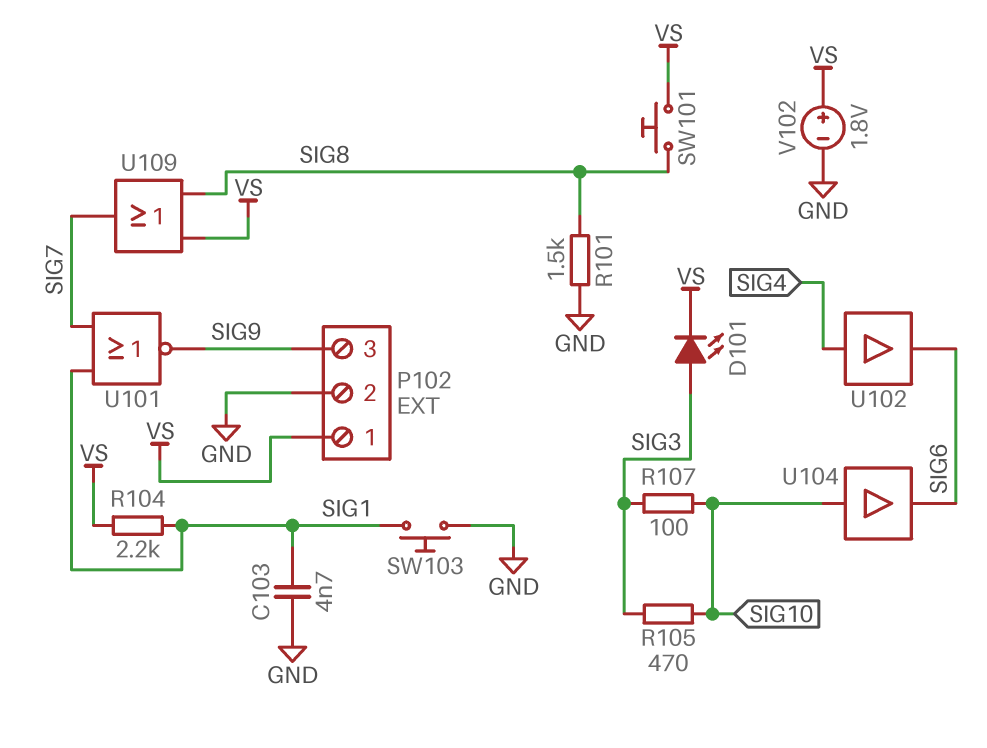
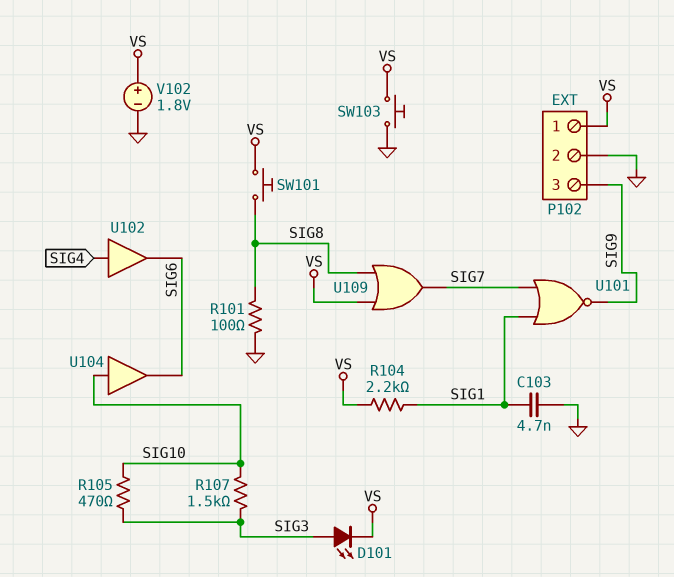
R101: 1.5k (GND, SIG8) -> 100 (GND, SIG8)
R107: 100 (SIG3, SIG10) -> 1.5k (SIG3, SIG10)
SW103: button (GND, SIG1) -> button (GND, VS)

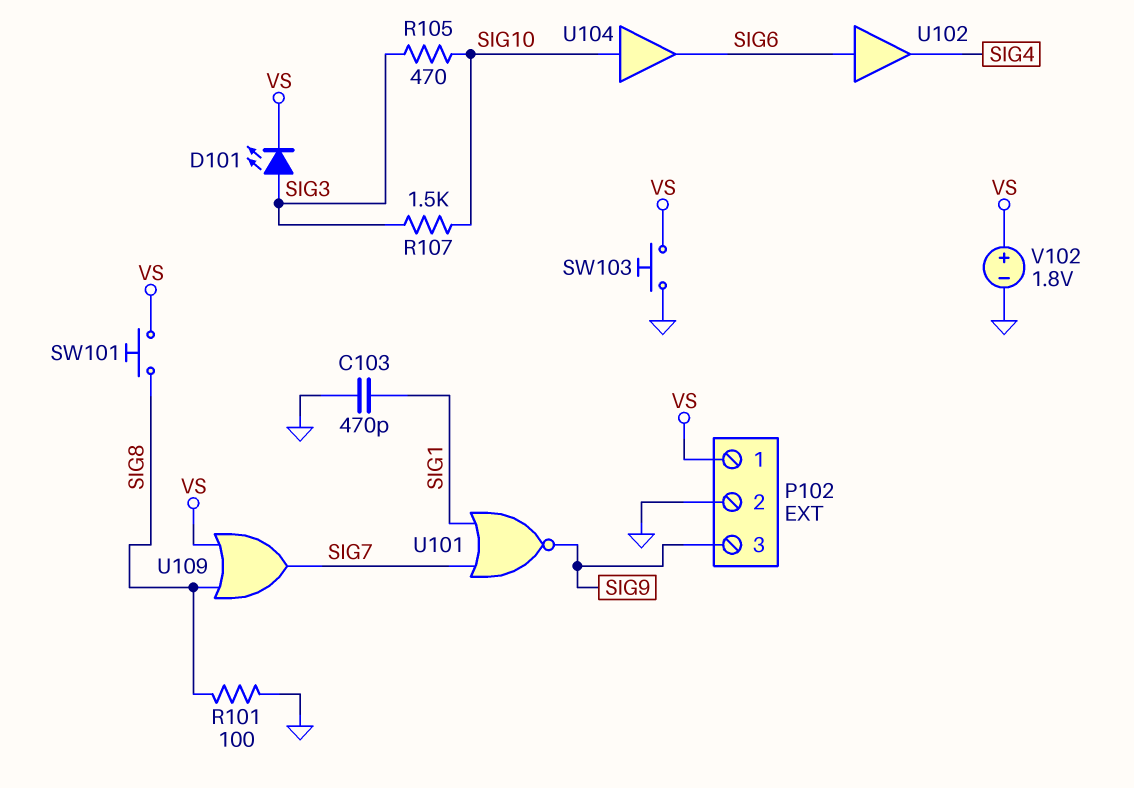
C103: 4.7nF (GND, SIG1) -> 470pF (GND, SIG1)
R104: 2.2k (SIG1, VS) -> none
U102: buffer (in SIG4, out SIG6) -> buffer (in SIG6, out SIG4)

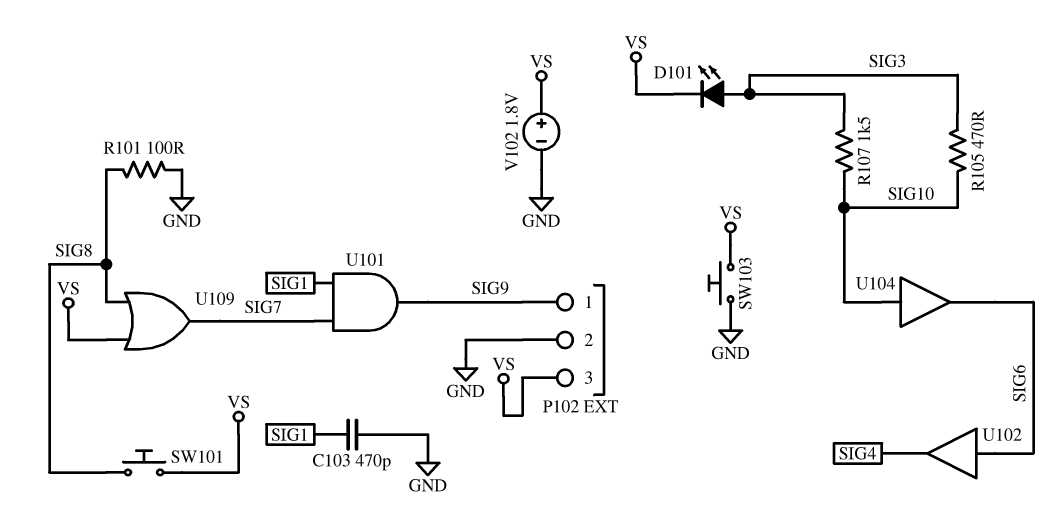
P102 pin 1: VS -> SIG9
P102 pin 3: SIG9 -> VS
U101: NOR (in SIG1, in SIG7, out SIG9) -> AND (in SIG1, in SIG7, out SIG9)

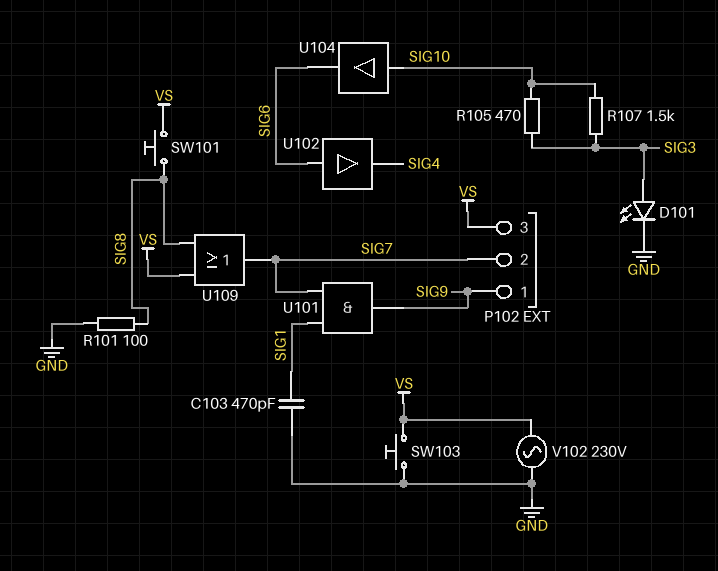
D101: LED (A SIG3, K VS) -> LED (A SIG3, K GND)
P102 pin 2: GND -> SIG7
V102: 1.8V (plus VS, minus GND) -> AC 230V (GND, VS)

